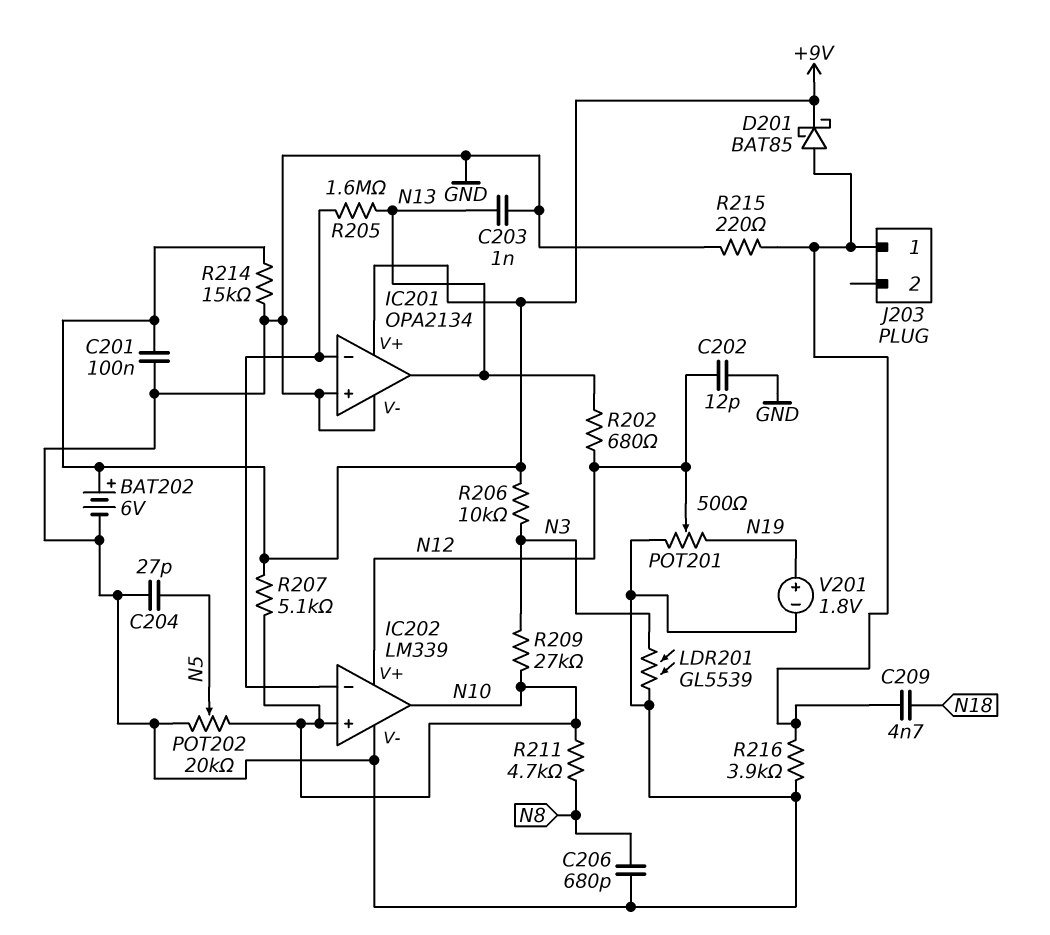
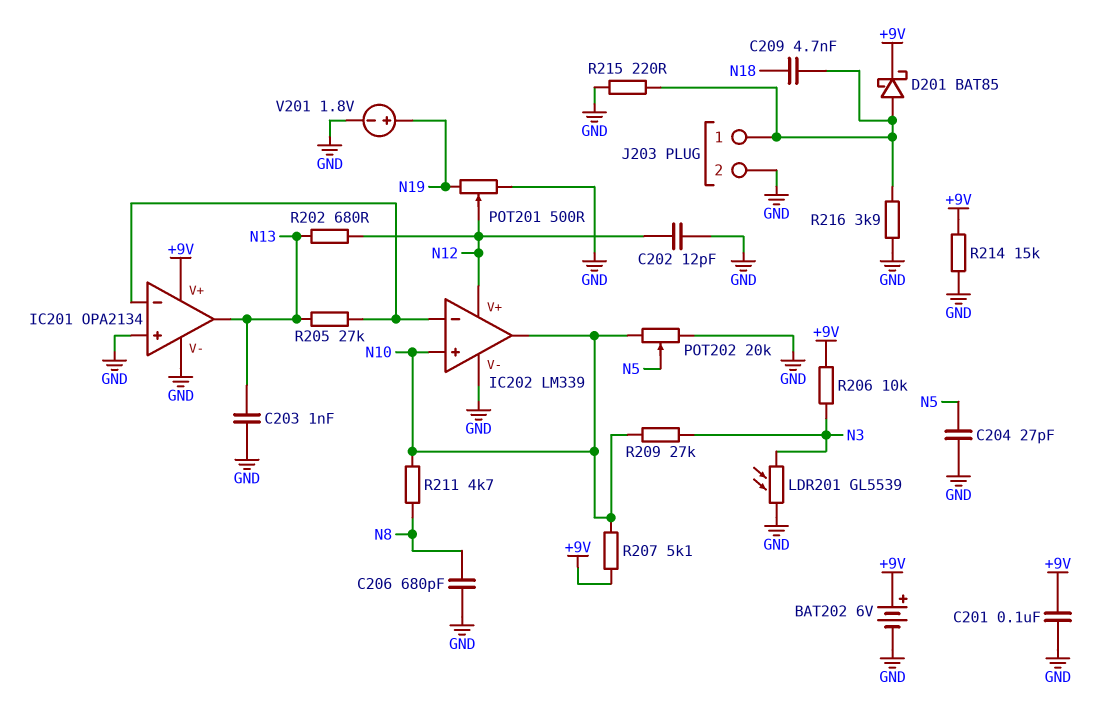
J203 pin 2: none -> GND
R205: 1.6M (IC201/in-, N13) -> 27k (IC201/in-, N13)

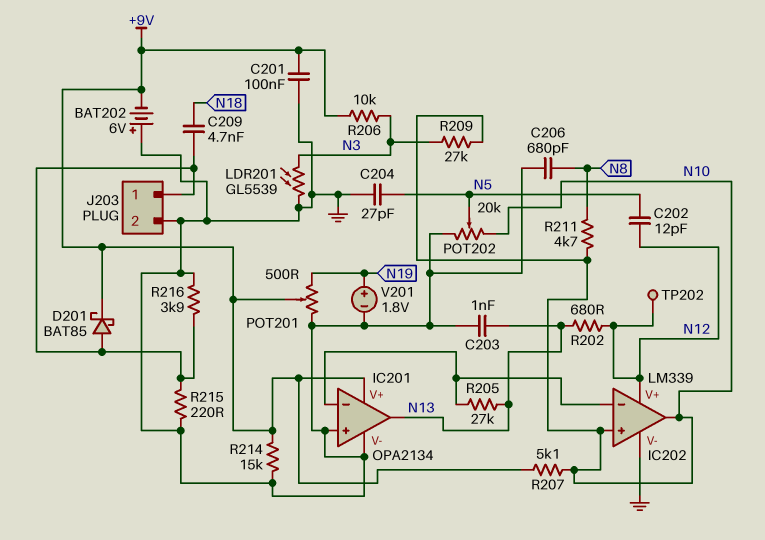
BAT202: 6V (plus +9V, minus GND) -> 6V (plus GND, minus +9V)
C202: 12pF (GND, N12) -> 12pF (N5, N12)
POT201: 500 (GND, N19, wiper N12) -> 500 (GND, N19, wiper +9V)
TP202: none -> test point (N12)

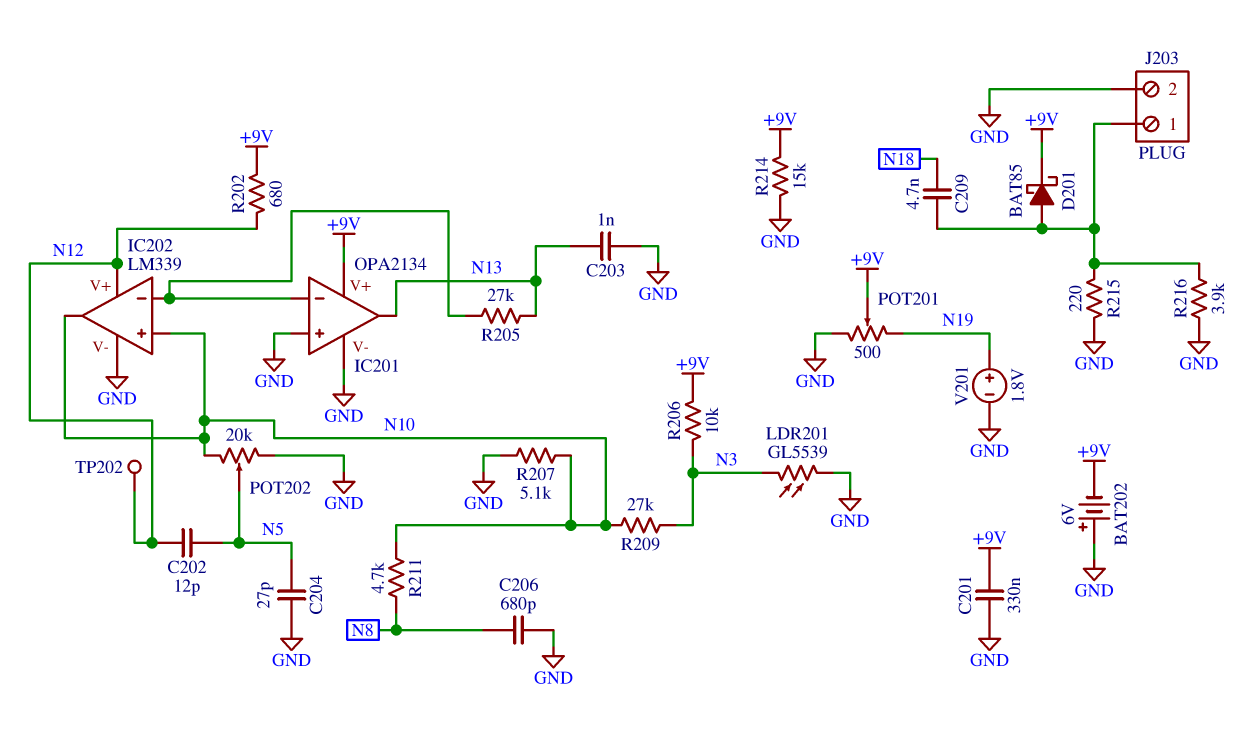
C201: 100nF (+9V, GND) -> 330nF (+9V, GND)
R202: 680 (N12, N13) -> 680 (+9V, N12)
R207: 5.1k (+9V, N10) -> 5.1k (GND, N10)

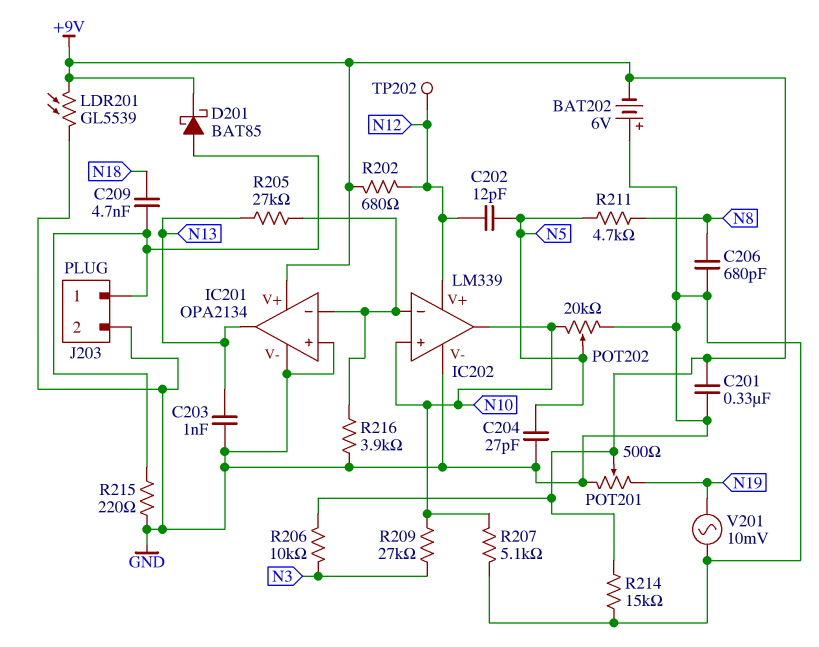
LDR201: GL5539 (GND, N3) -> GL5539 (+9V, GND)
R211: 4.7k (N8, N10) -> 4.7k (N5, N8)
R216: 3.9k (GND, J203/1) -> 3.9k (GND, IC201/in-)
V201: 1.8V (plus N19, minus GND) -> AC 10mV (GND, N19)

